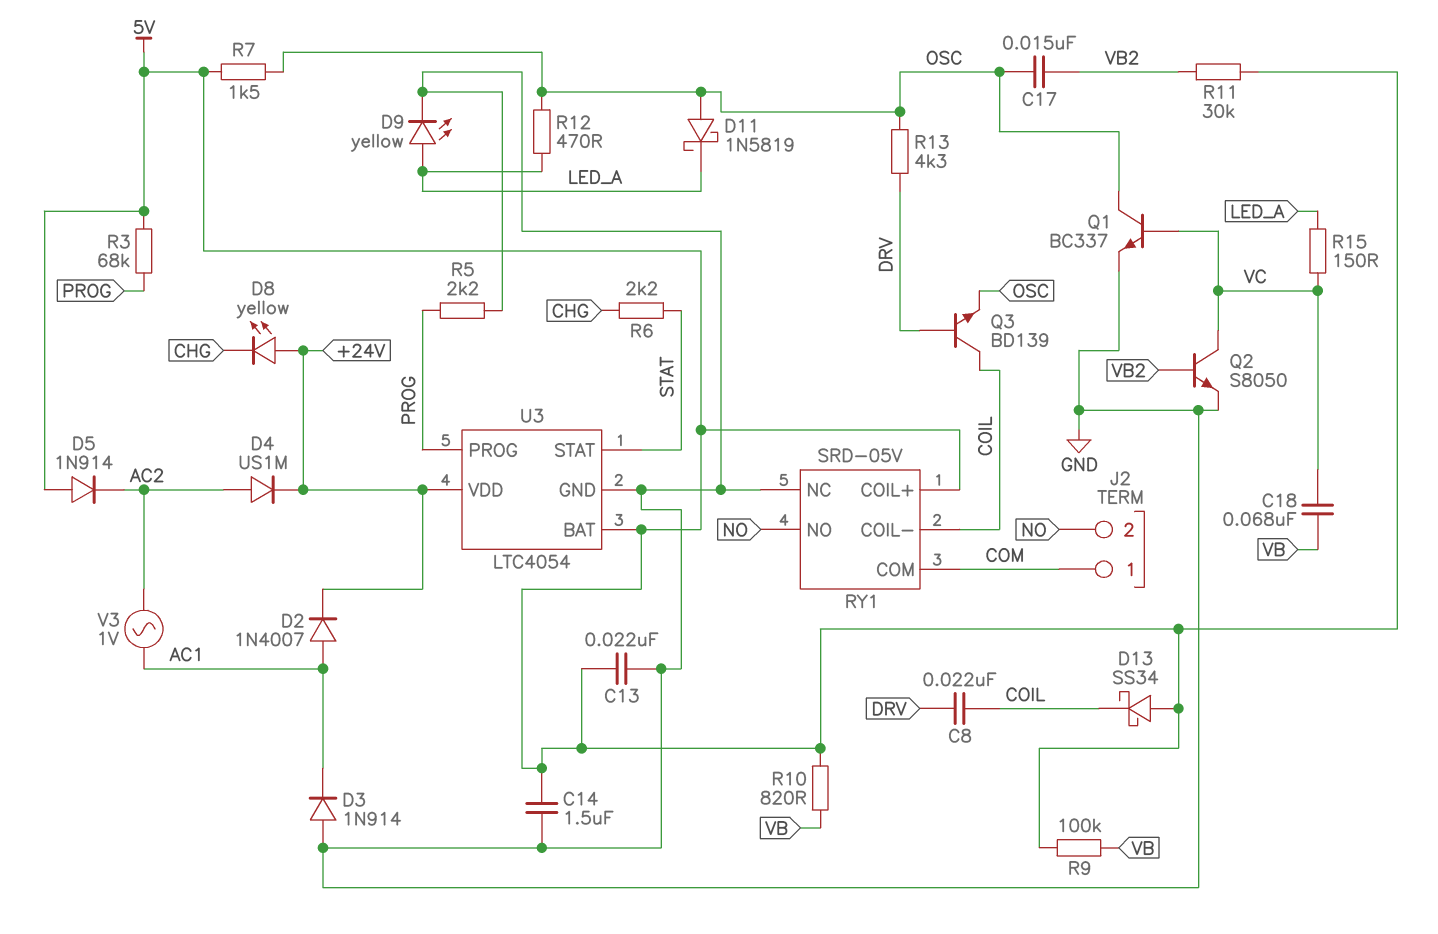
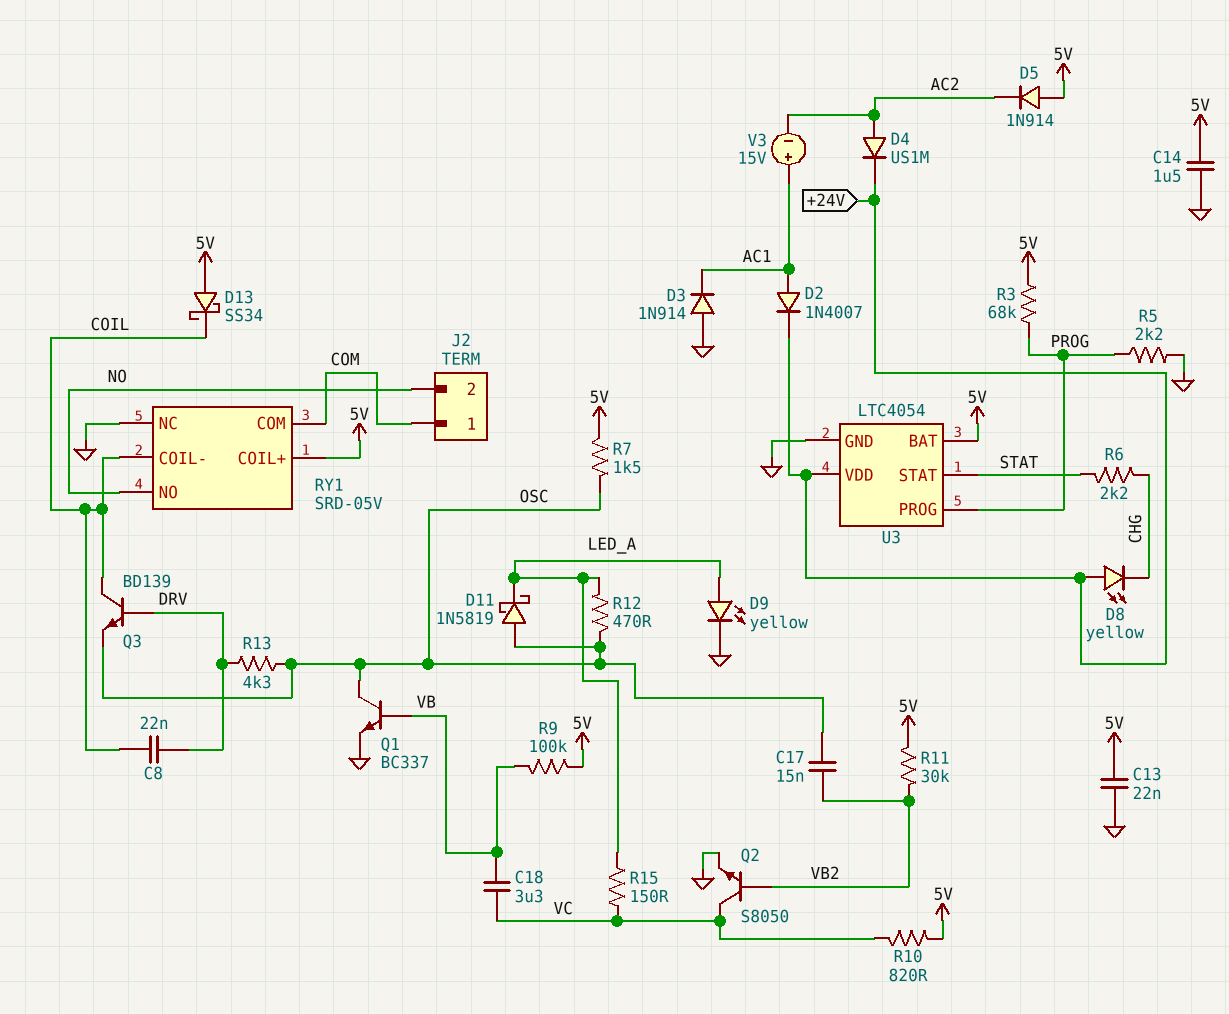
C18: 68nF (VB, VC) -> 3.3uF (VB, VC)
Q1: NPN BC337 (B VC, C OSC, E GND) -> NPN BC337 (B VB, C OSC, E GND)
R10: 820 (5V, VB) -> 820 (5V, VC)
V3: AC 1V (AC1, AC2) -> 15V (plus AC1, minus AC2)

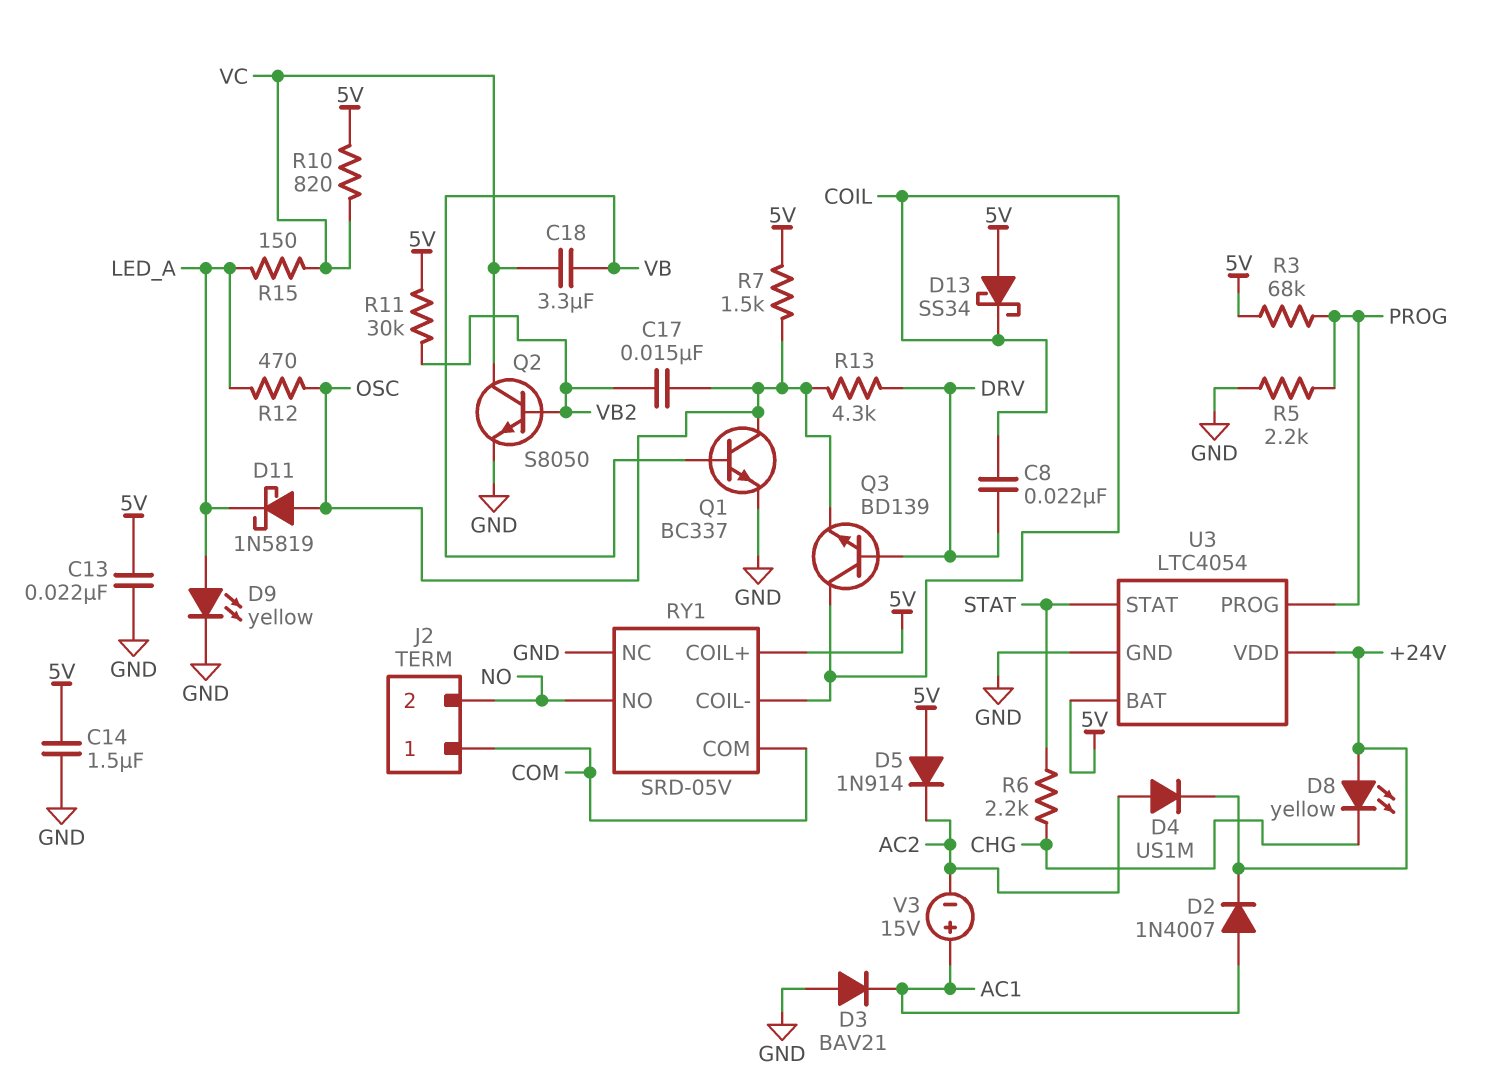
D3: diode 1N914 (A GND, K AC1) -> diode BAV21 (A GND, K AC1)
R9: 100k (5V, VB) -> none

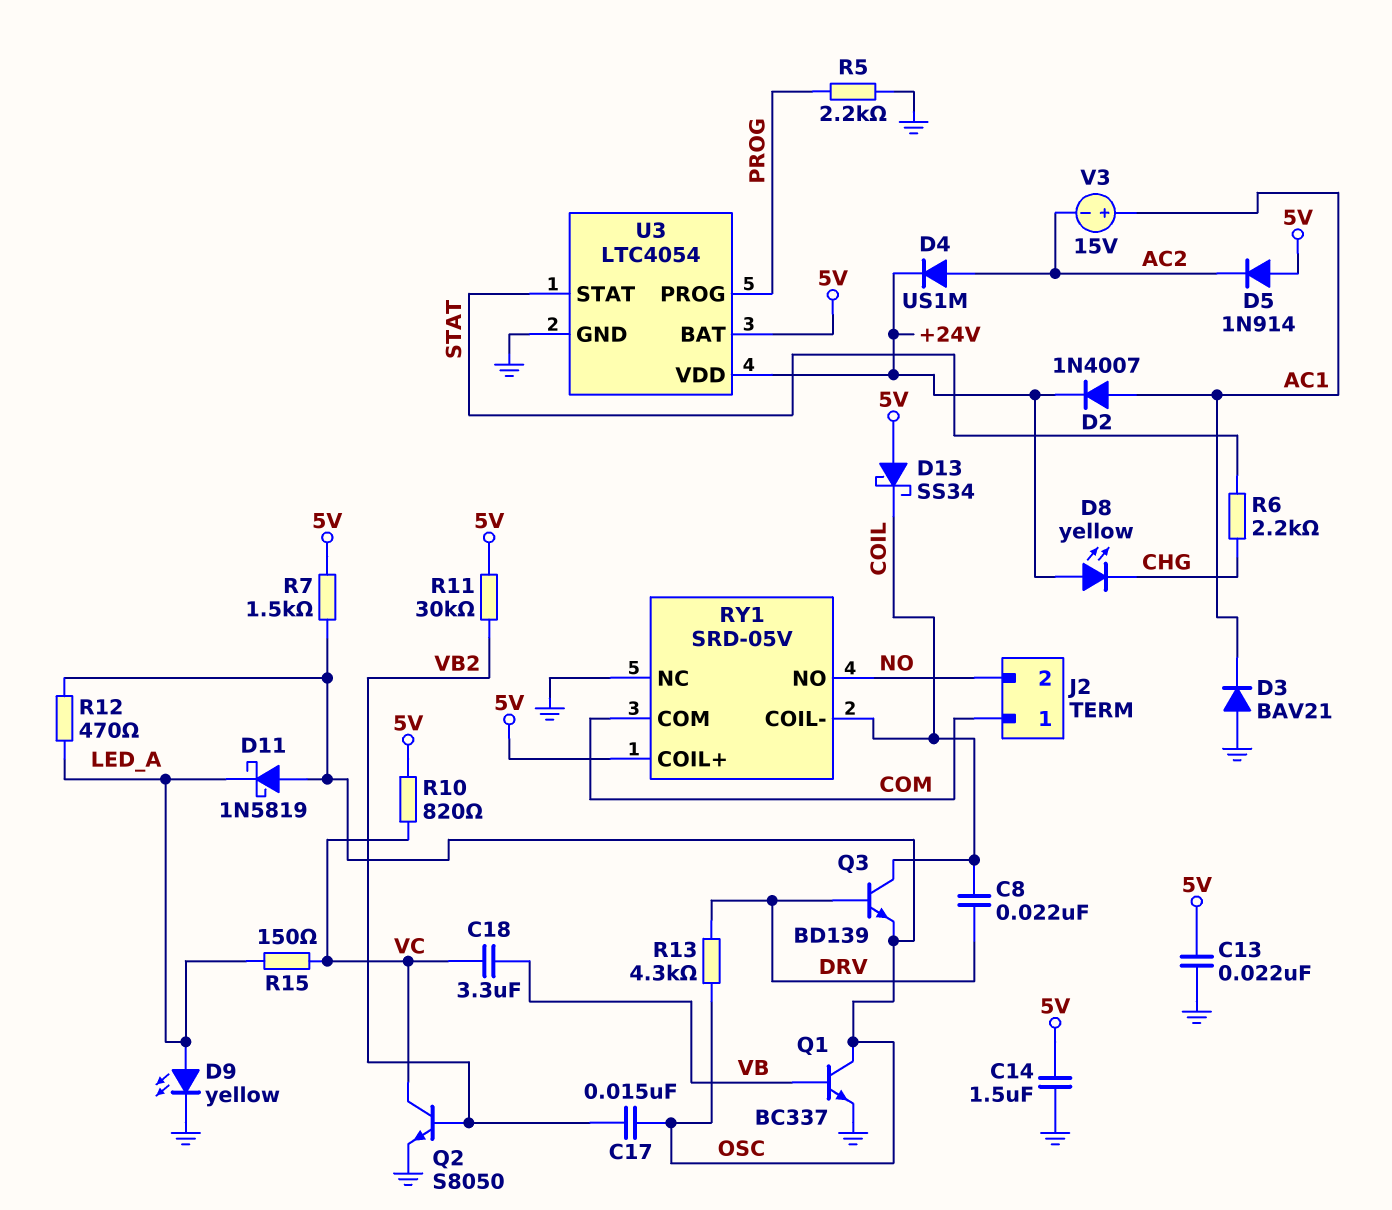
R3: 68k (5V, PROG) -> none

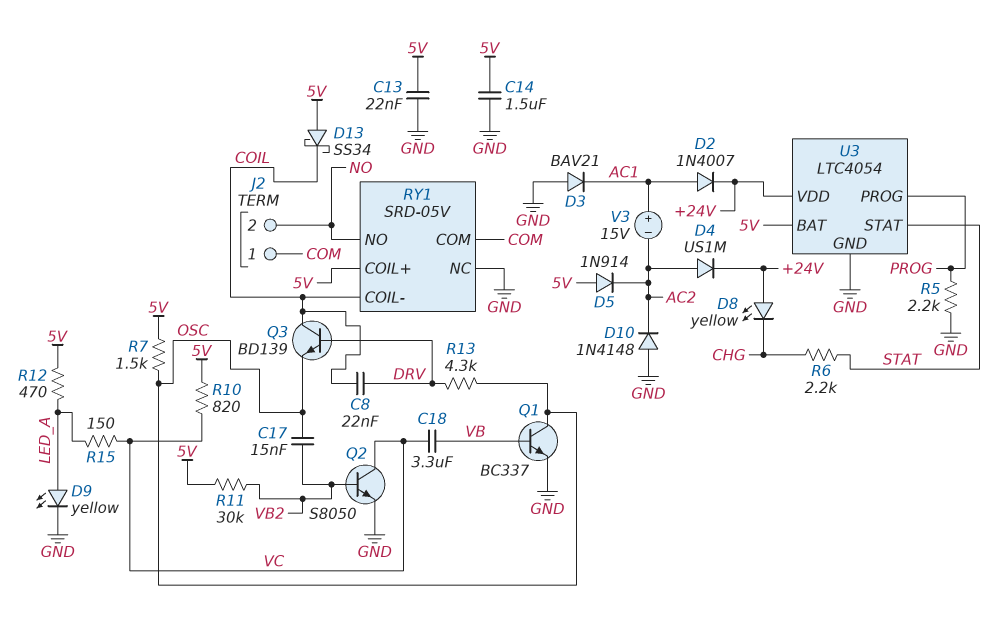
D10: none -> diode 1N4148 (A GND, K AC2)
D11: schottky 1N5819 (A OSC, K LED_A) -> none
R12: 470 (LED_A, OSC) -> 470 (5V, LED_A)

